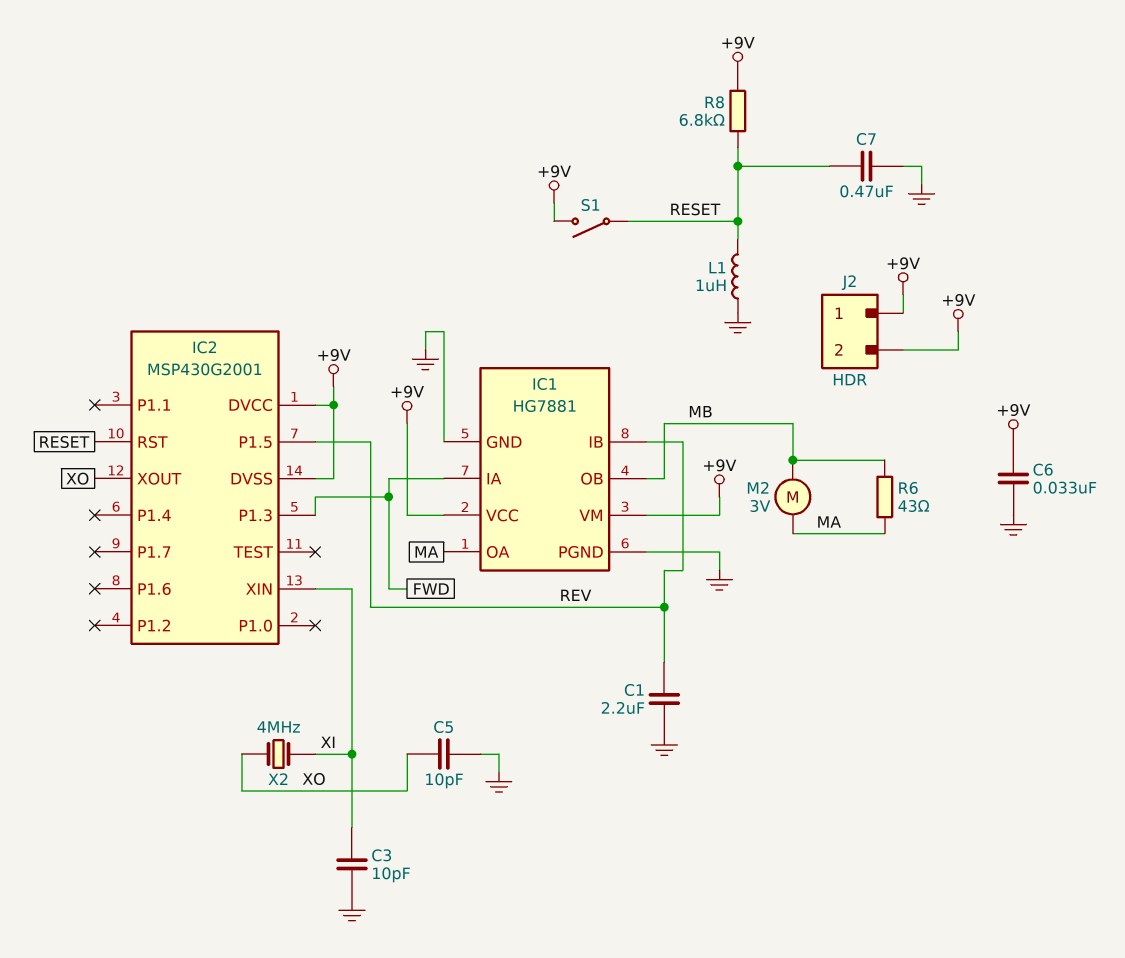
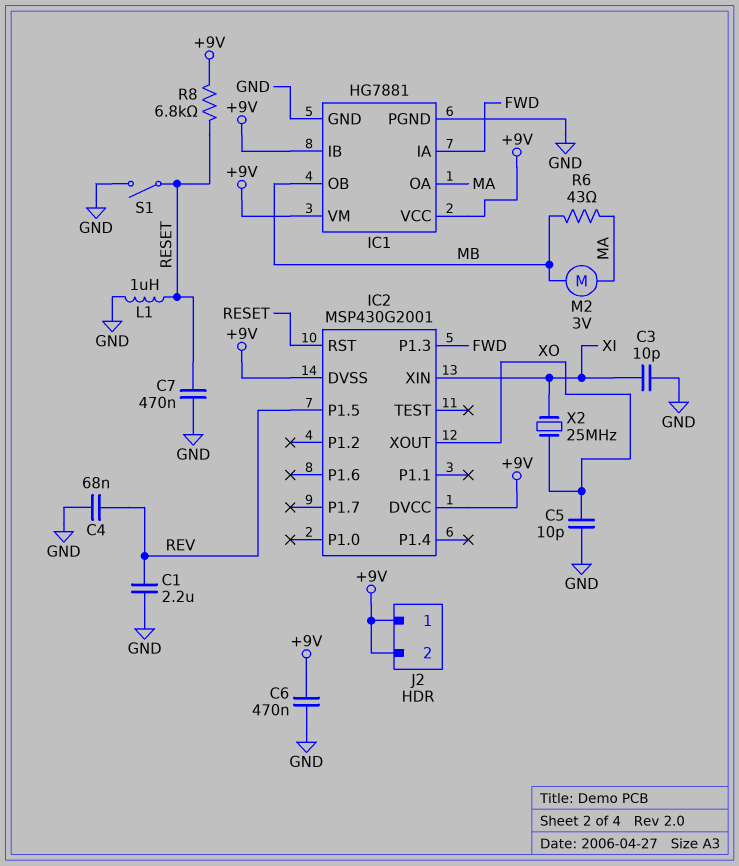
C4: none -> 68nF (GND, REV)
C6: 33nF (+9V, GND) -> 470nF (+9V, GND)
IC1 pin IB: REV -> +9V
S1: switch (+9V, RESET) -> switch (GND, RESET)
X2: 4MHz (XI, XO) -> 25MHz (XI, XO)

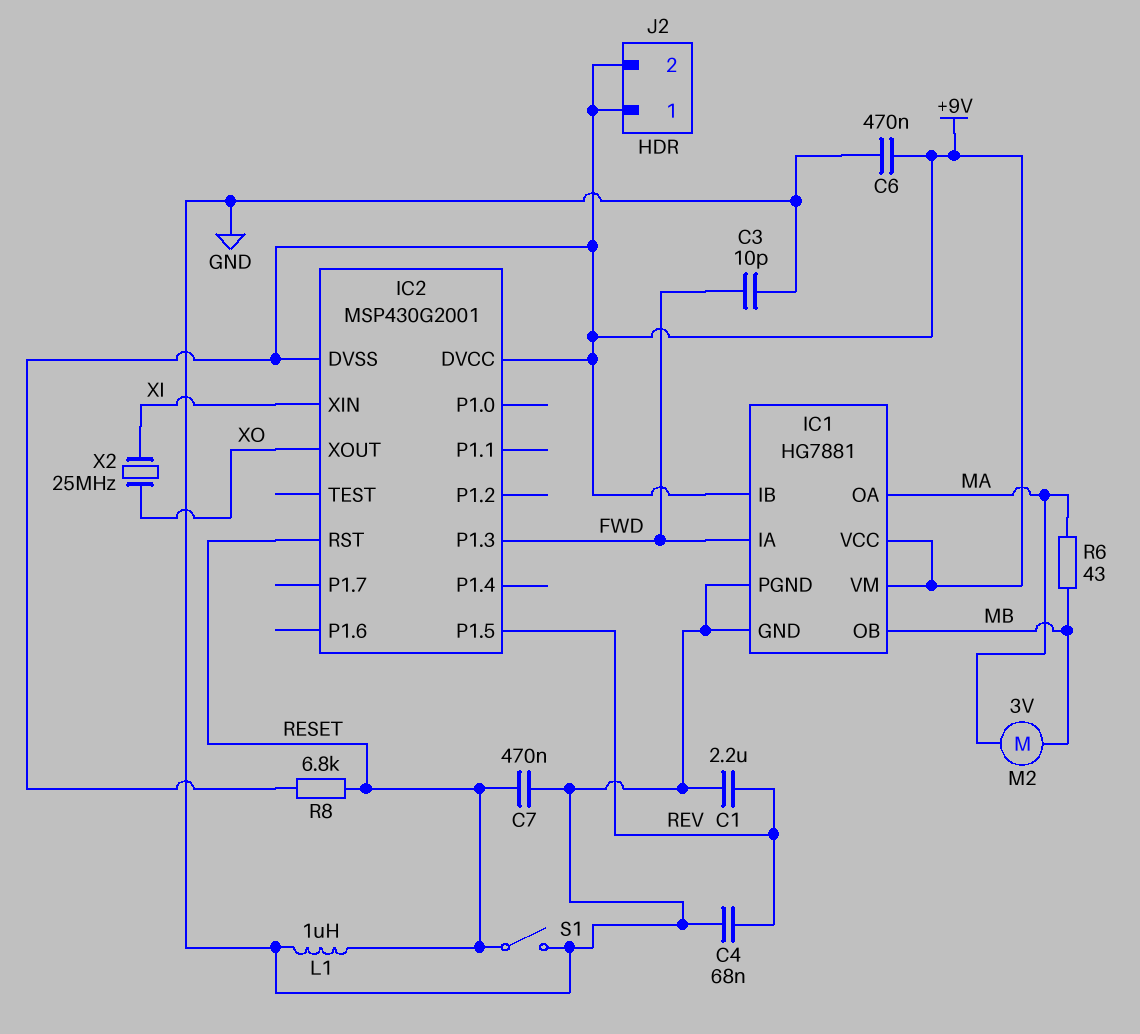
C3: 10pF (GND, XI) -> 10pF (FWD, GND)
C5: 10pF (GND, XO) -> none

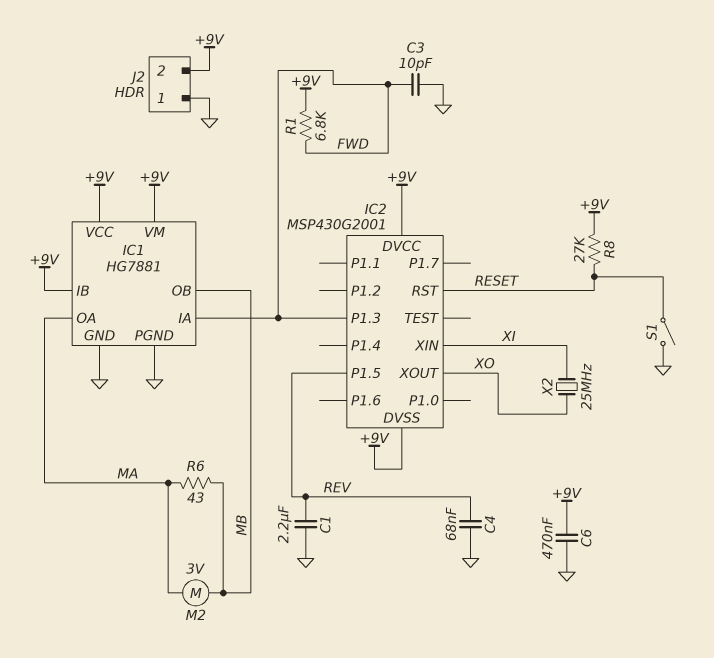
C7: 470nF (GND, RESET) -> none
J2 pin 1: +9V -> GND
L1: 1uH (GND, RESET) -> none
R1: none -> 6.8k (+9V, FWD)
R8: 6.8k (+9V, RESET) -> 27k (+9V, RESET)

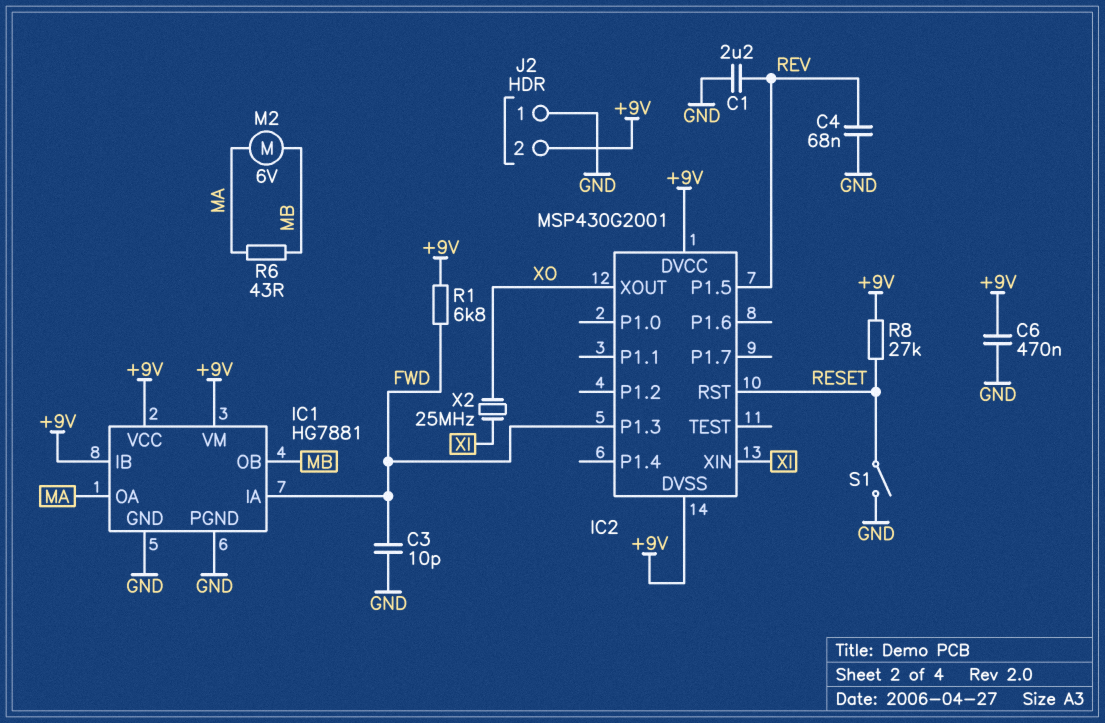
M2: motor 3V (MA, MB) -> motor 6V (MA, MB)

